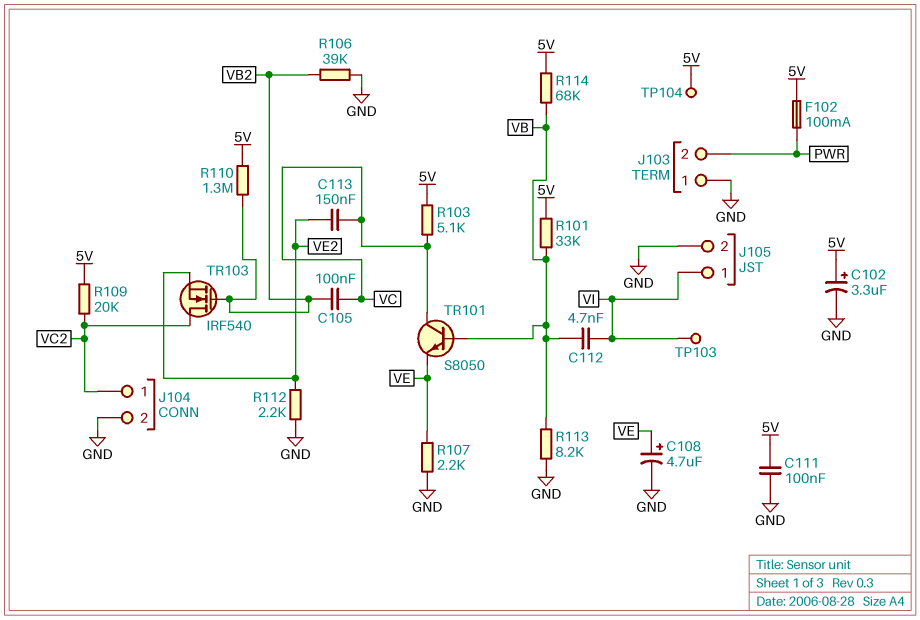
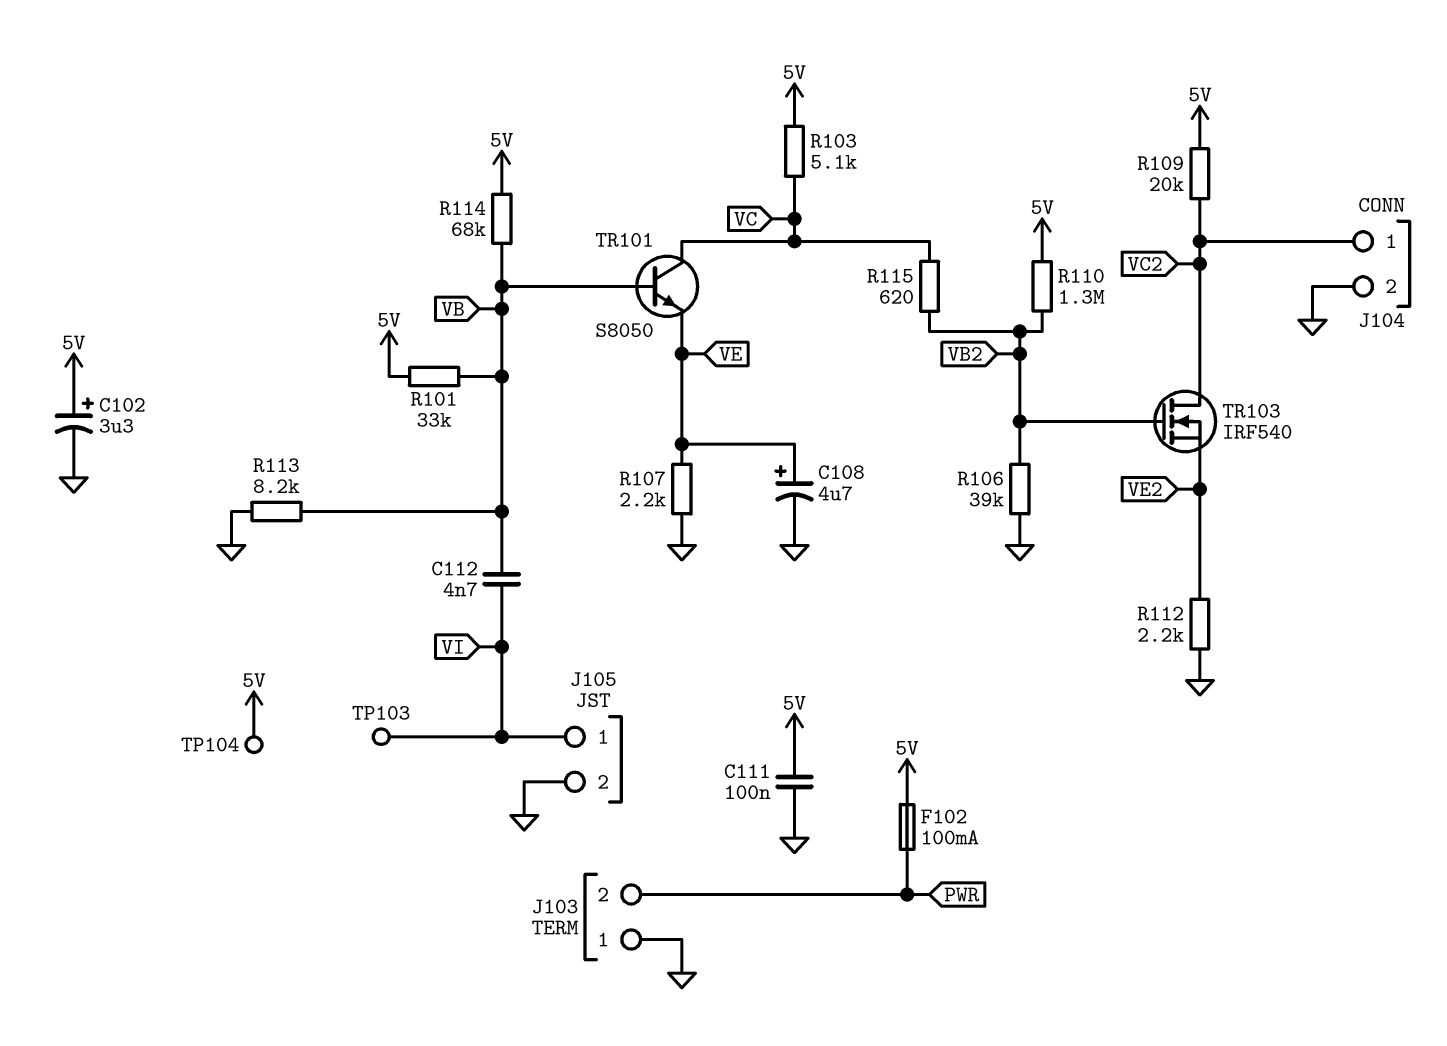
C105: 100nF (VB2, VC) -> none
C113: 150nF (VC, VE2) -> none
R115: none -> 620 (VB2, VC)

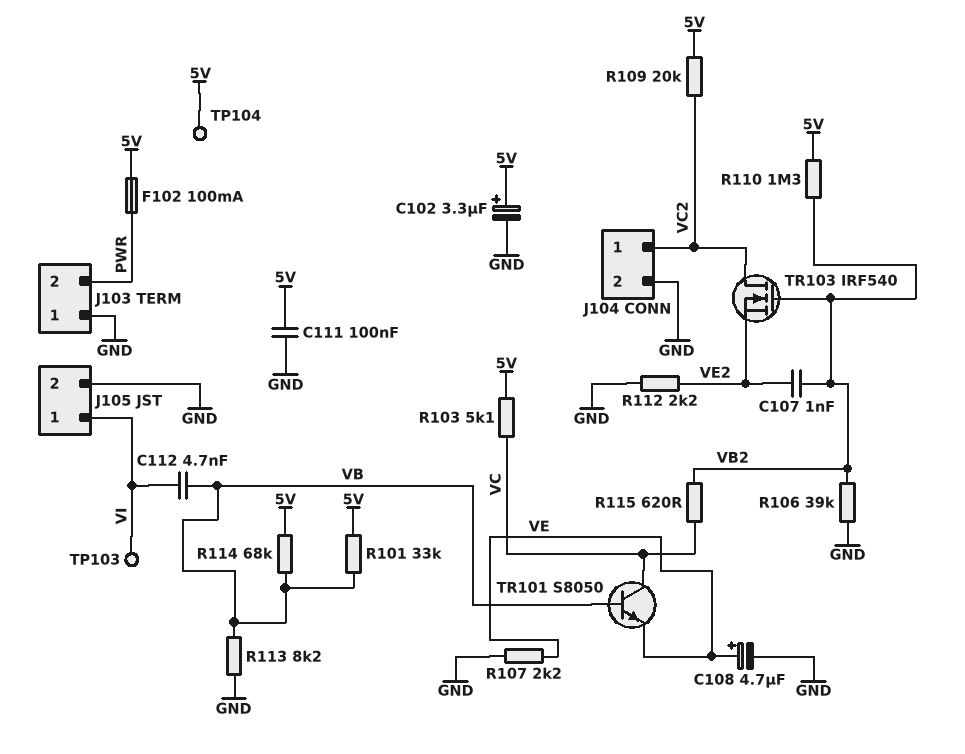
C107: none -> 1nF (VB2, VE2)

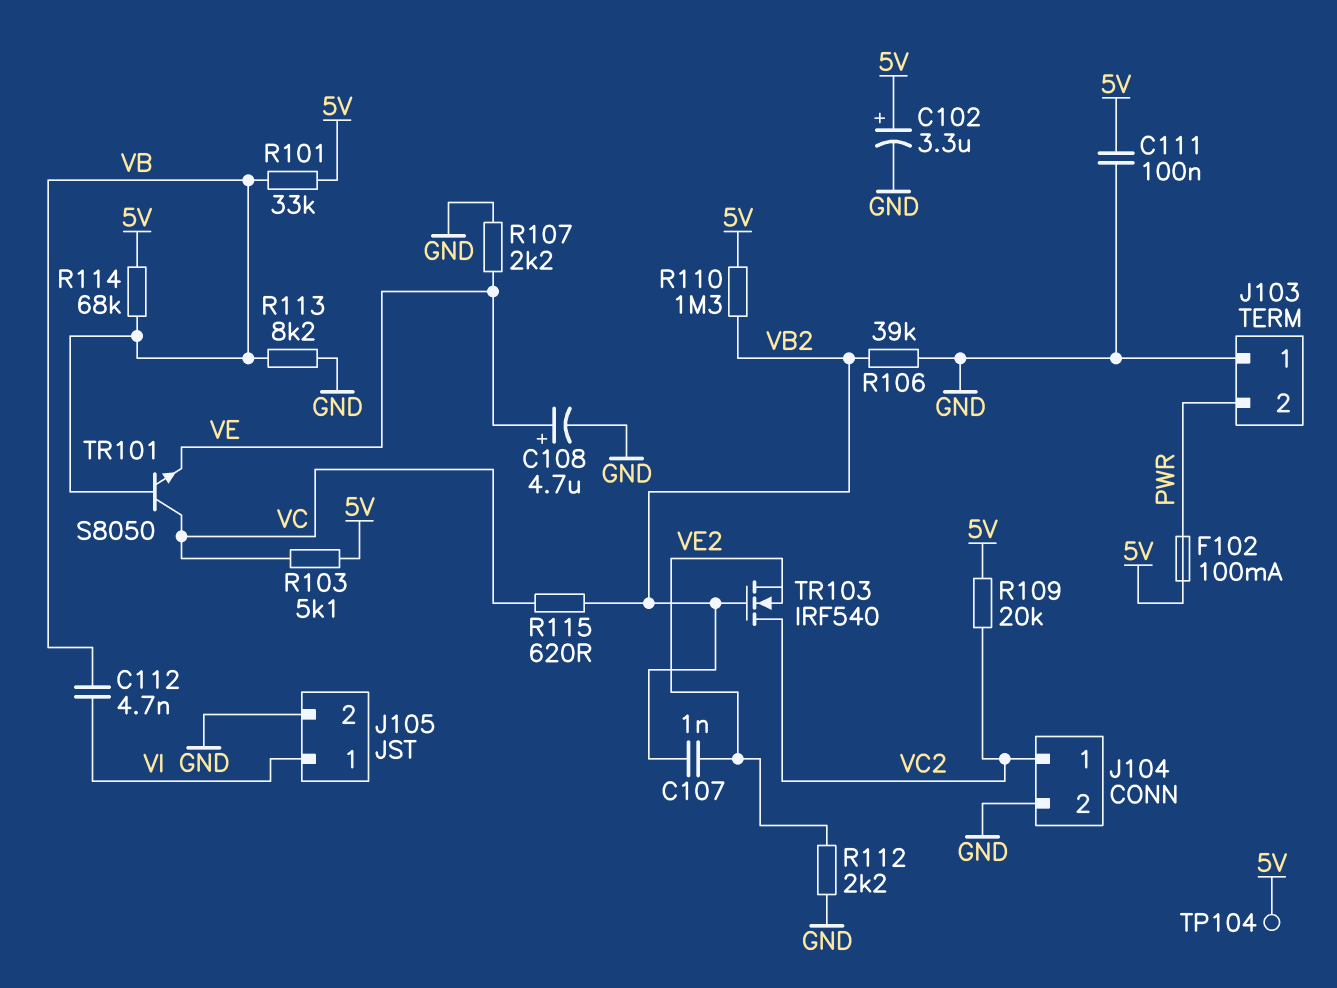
TP103: test point (VI) -> none

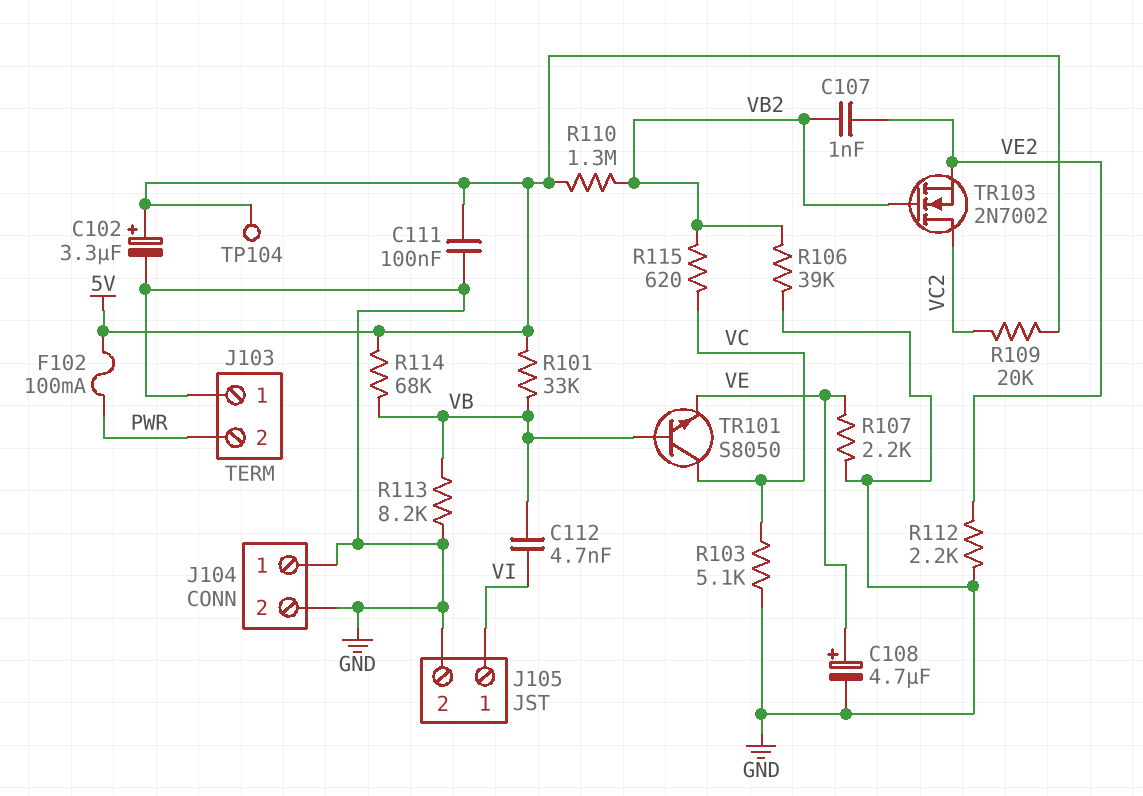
J104 pin 1: VC2 -> GND
R103: 5.1k (5V, VC) -> 5.1k (GND, VC)
TR103: NMOS IRF540 (G VB2, D VC2, S VE2) -> NMOS 2N7002 (G VB2, D VC2, S VE2)

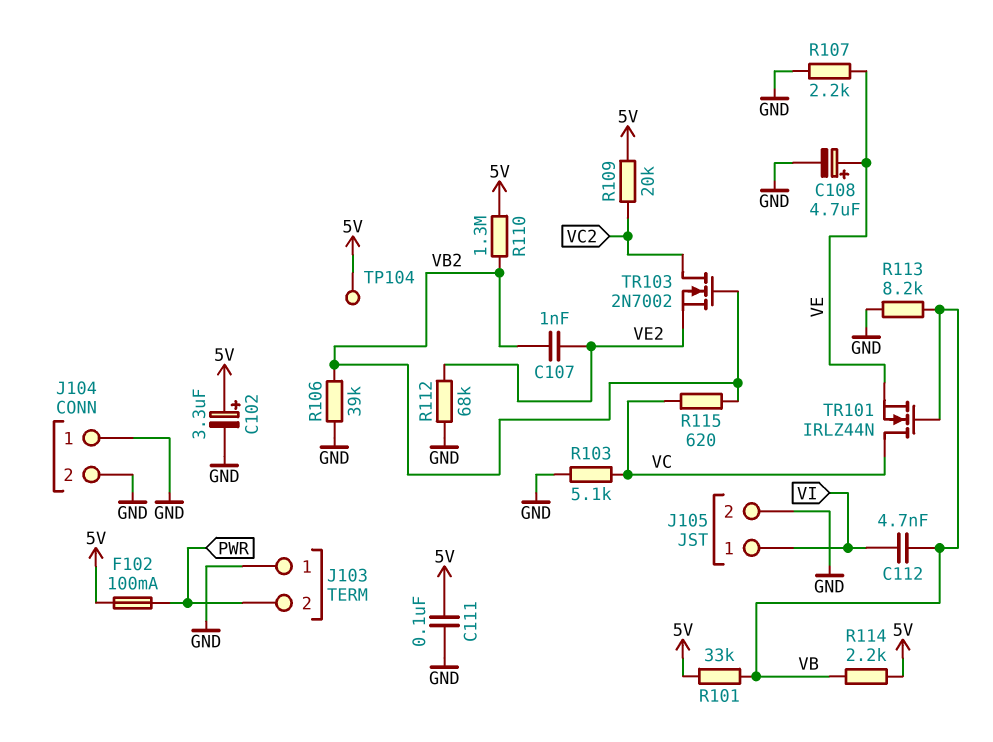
R112: 2.2k (GND, VE2) -> 68k (GND, VE2)
R114: 68k (5V, VB) -> 2.2k (5V, VB)
TR101: NPN S8050 (B VB, C VC, E VE) -> NMOS IRLZ44N (G VB, D VC, S VE)

